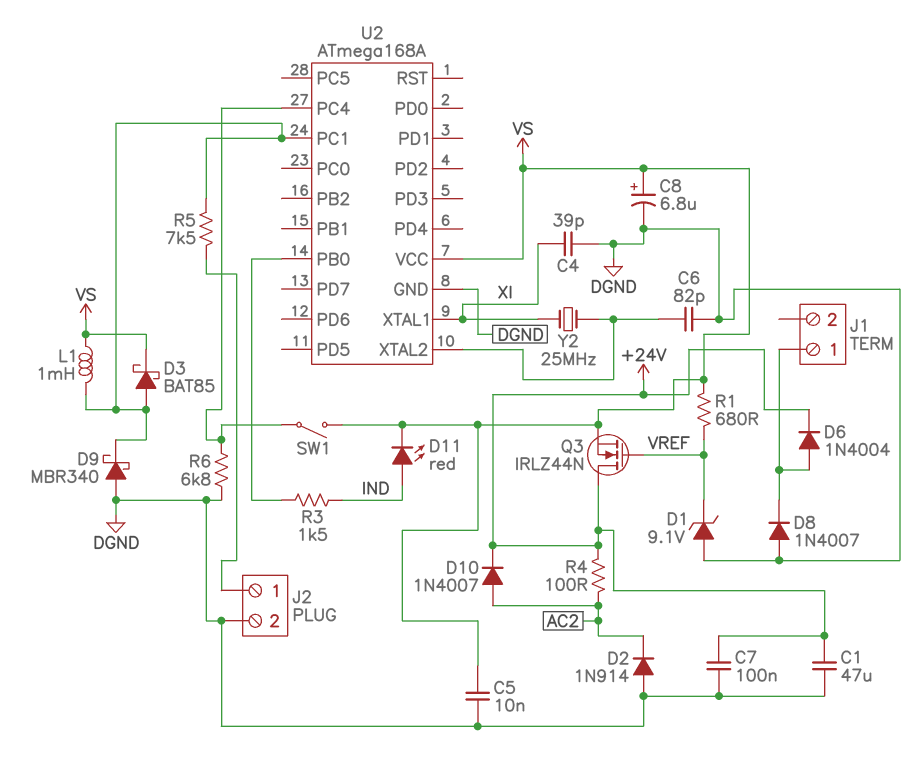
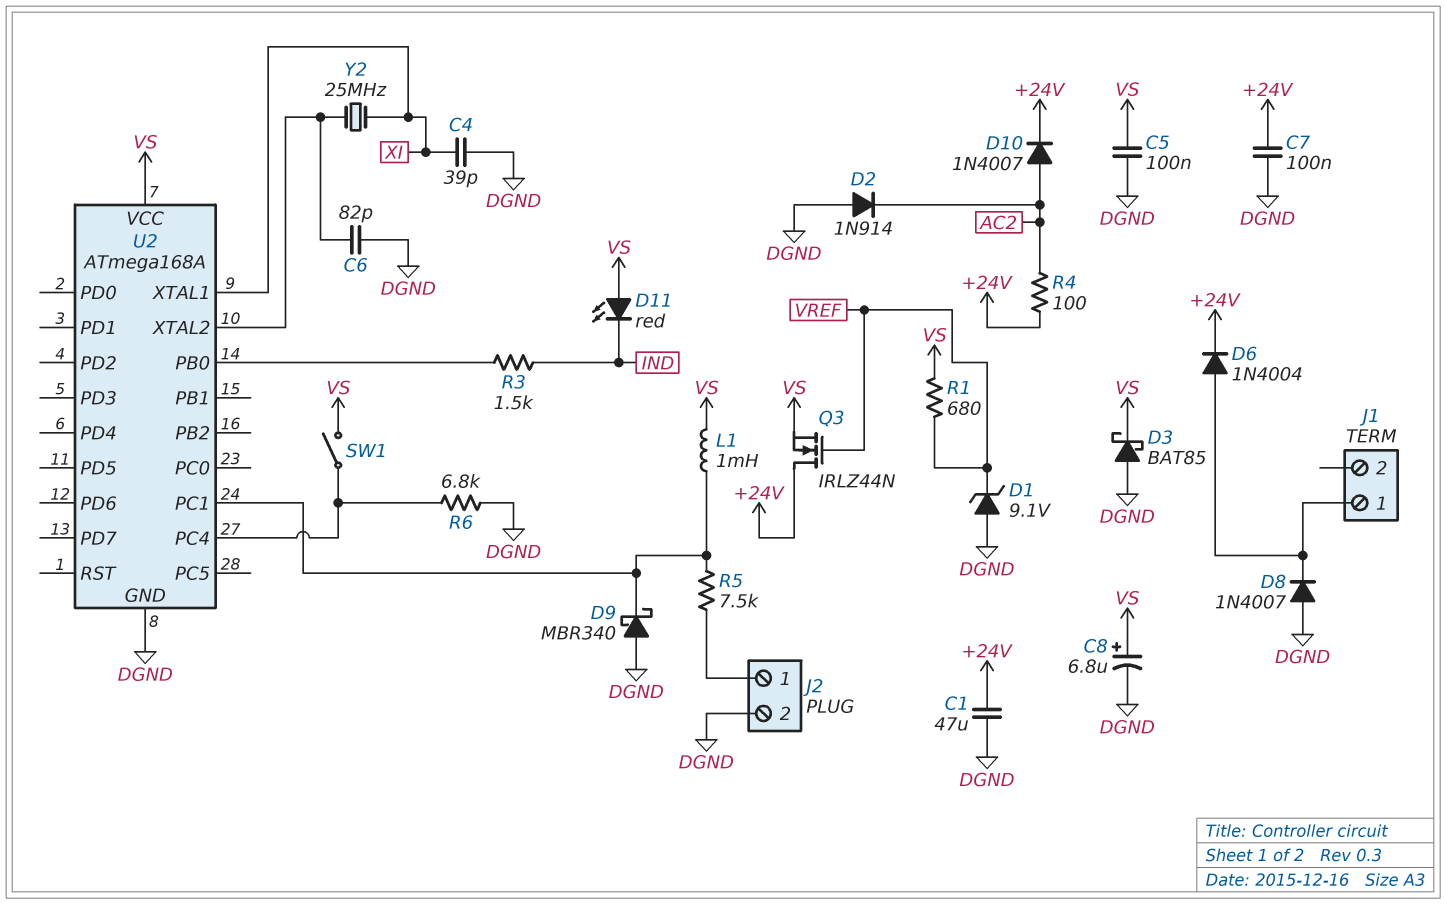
C5: 10nF (DGND, VS) -> 100nF (DGND, VS)
D3: schottky BAT85 (A U2/PC1, K VS) -> schottky BAT85 (A DGND, K VS)
D11: LED red (A IND, K VS) -> LED red (A VS, K IND)

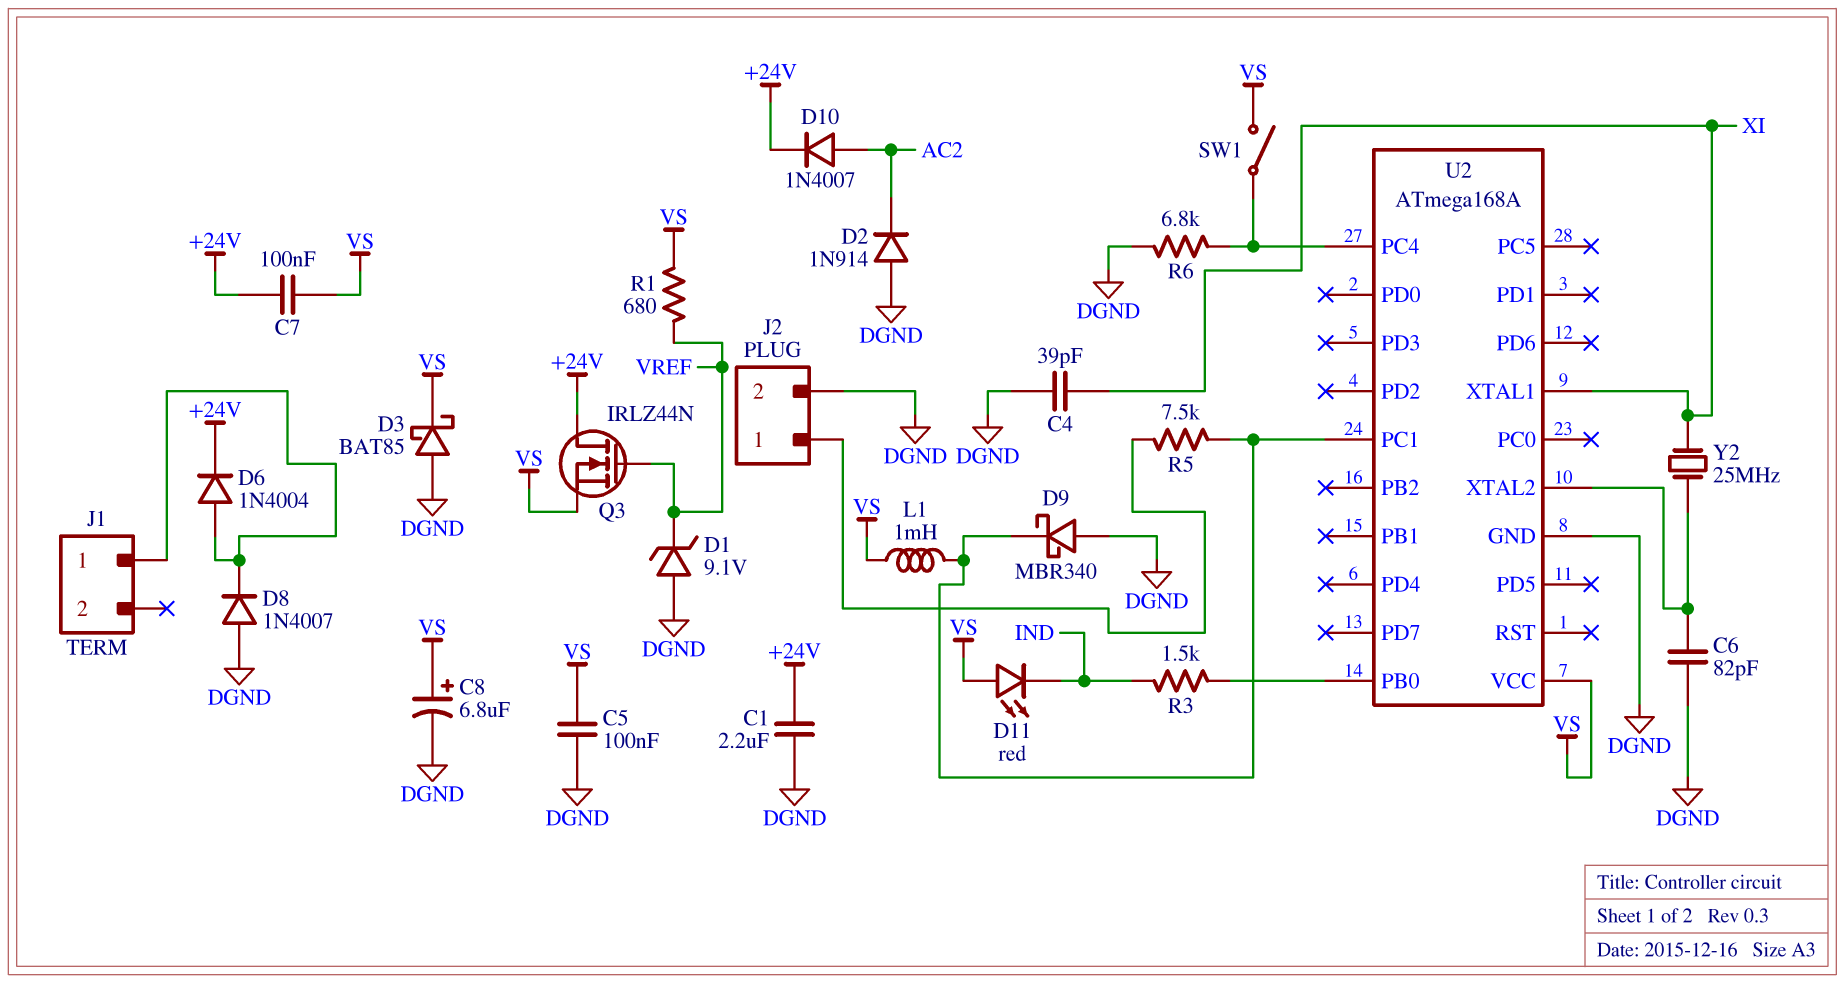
C1: 47uF (+24V, DGND) -> 2.2uF (+24V, DGND)
C7: 100nF (+24V, DGND) -> 100nF (+24V, VS)
R4: 100 (+24V, AC2) -> none

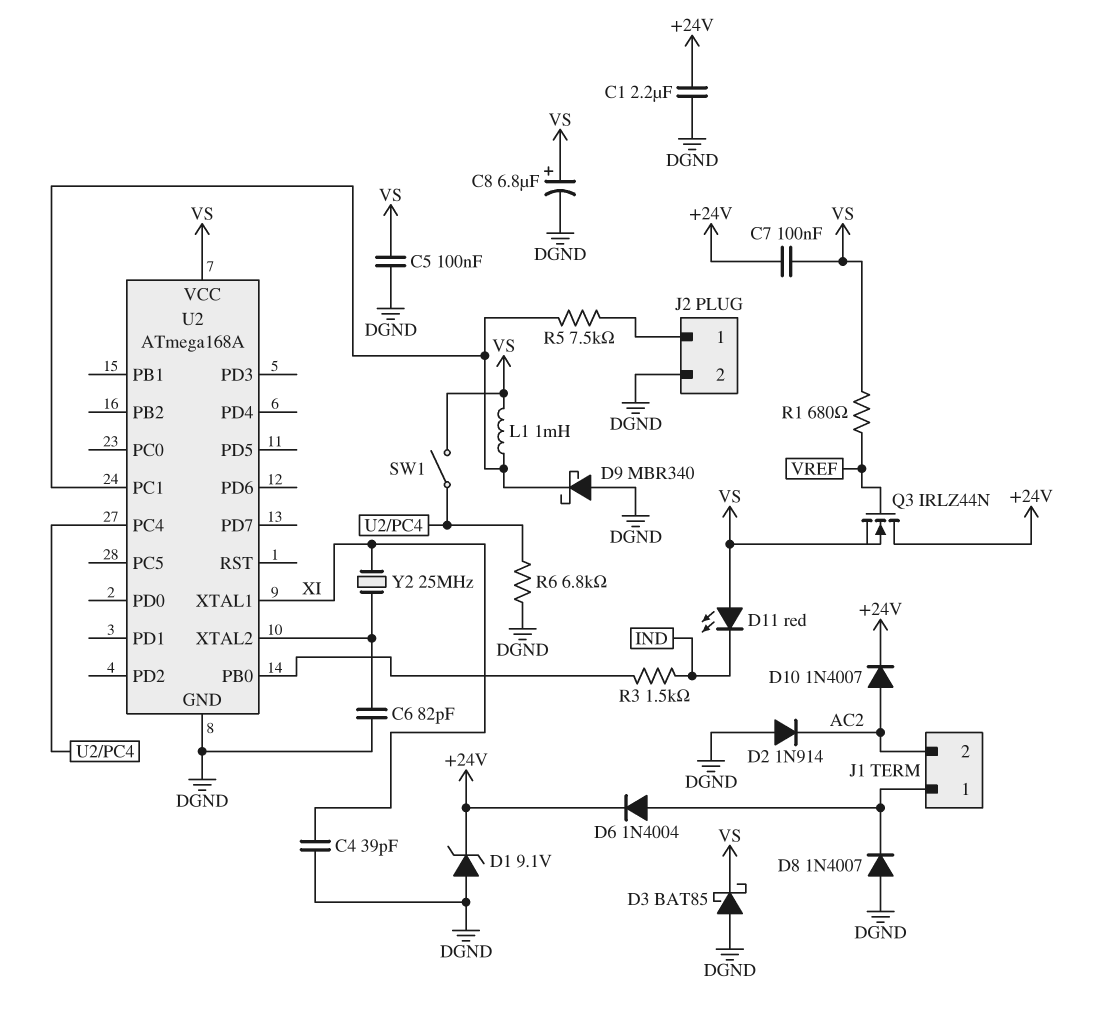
D1: zener 9.1V (A DGND, K VREF) -> zener 9.1V (A DGND, K +24V)
J1 pin 2: none -> AC2

